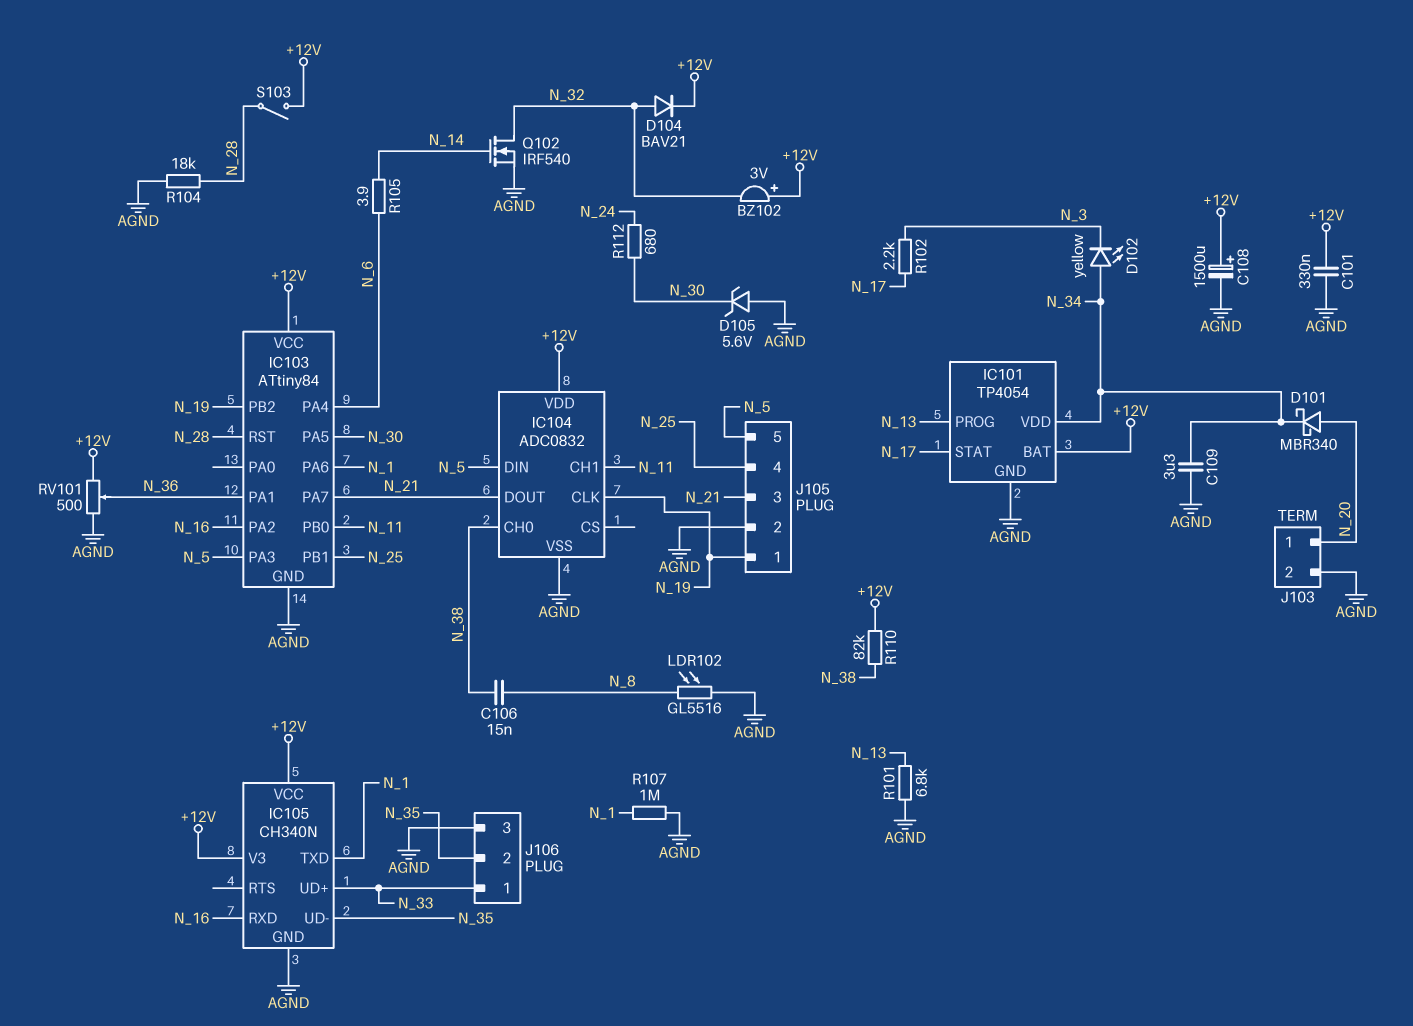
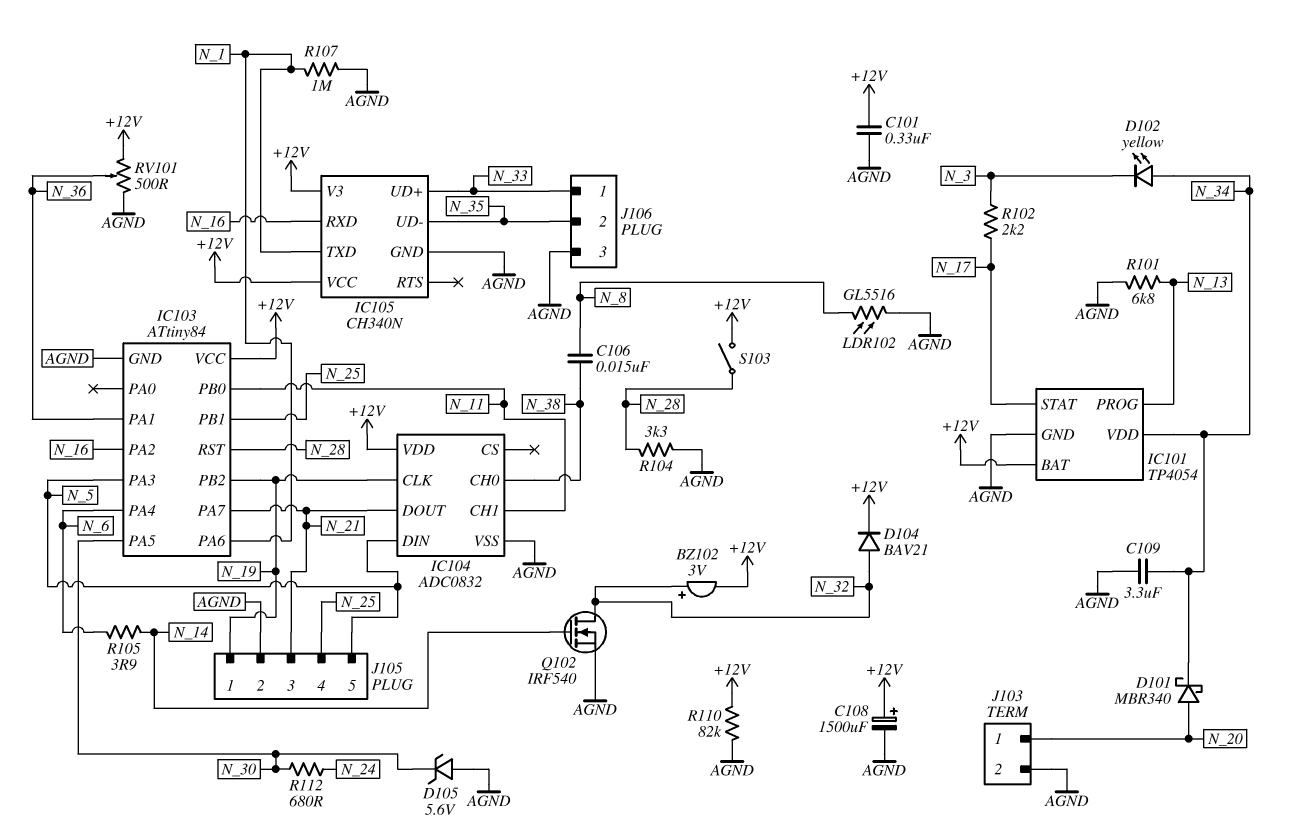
BZ102: buzzer 3V (plus +12V, minus N_32) -> buzzer 3V (plus N_32, minus +12V)
R104: 18k (AGND, N_28) -> 3.3k (AGND, N_28)
R110: 82k (+12V, N_38) -> 82k (+12V, AGND)

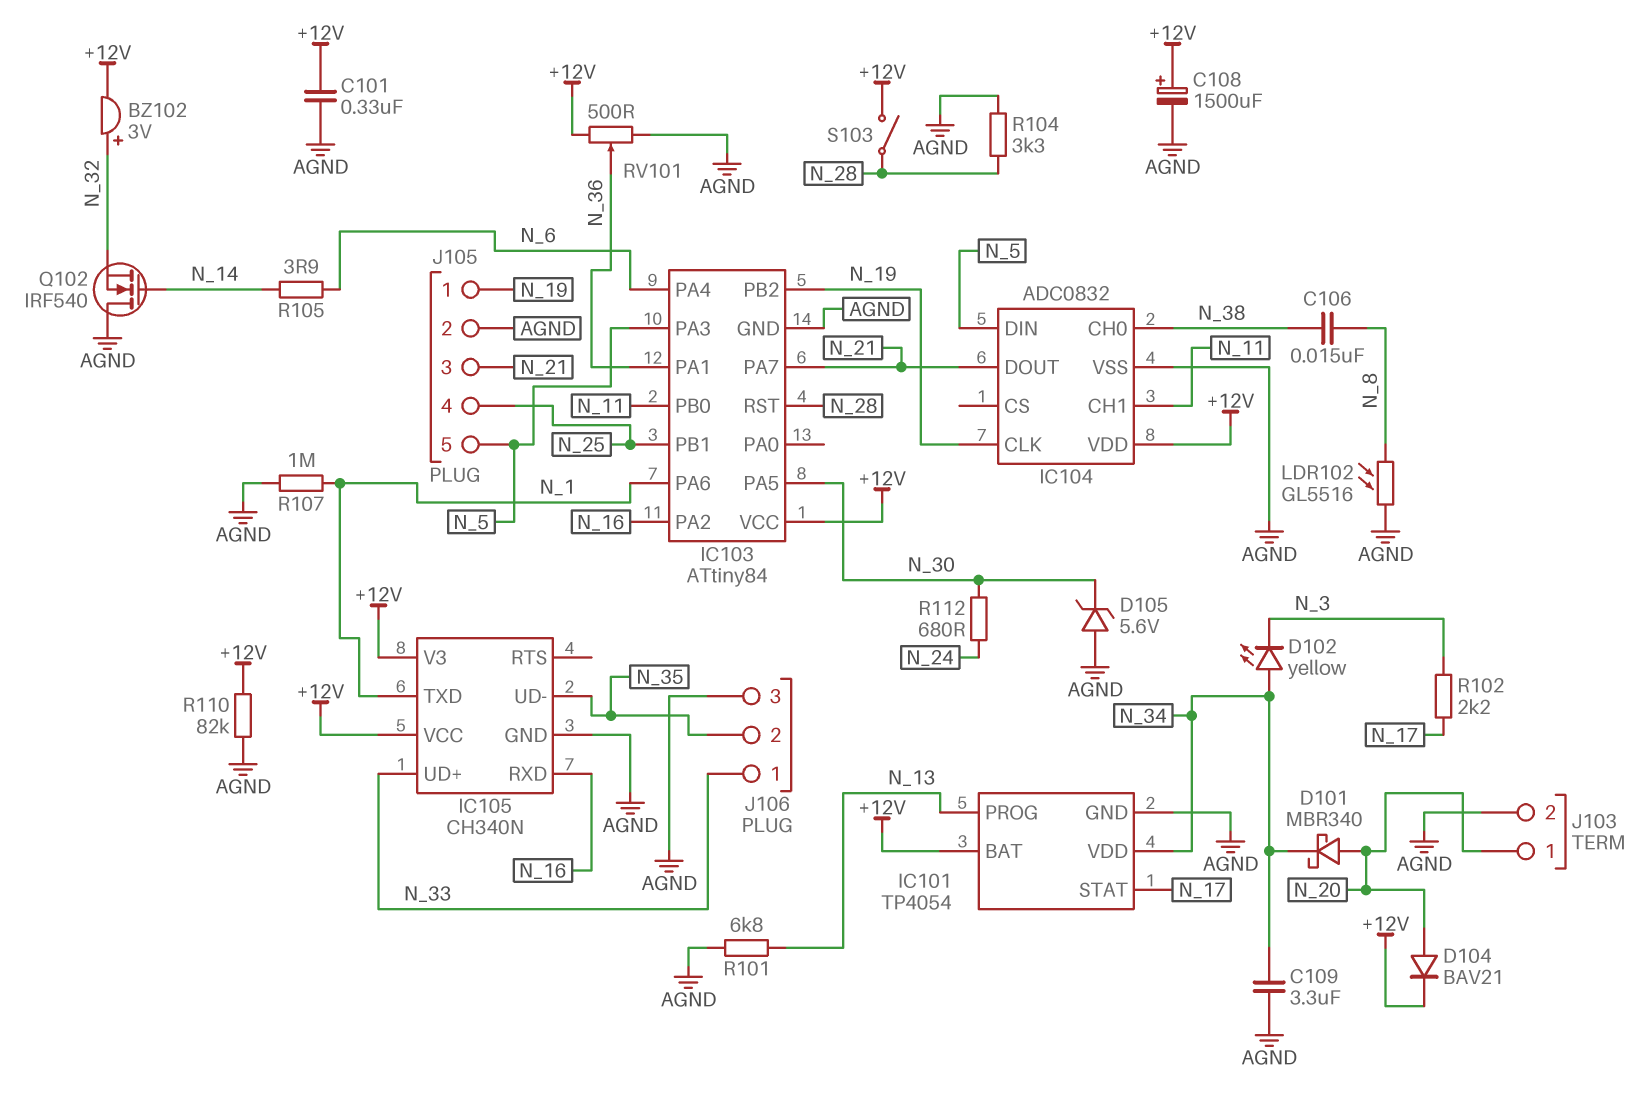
D104: diode BAV21 (A N_32, K +12V) -> diode BAV21 (A N_20, K +12V)
Q102: NMOS IRF540 (G N_14, D N_32, S AGND) -> NMOS IRF540 (G N_14, D AGND, S N_32)

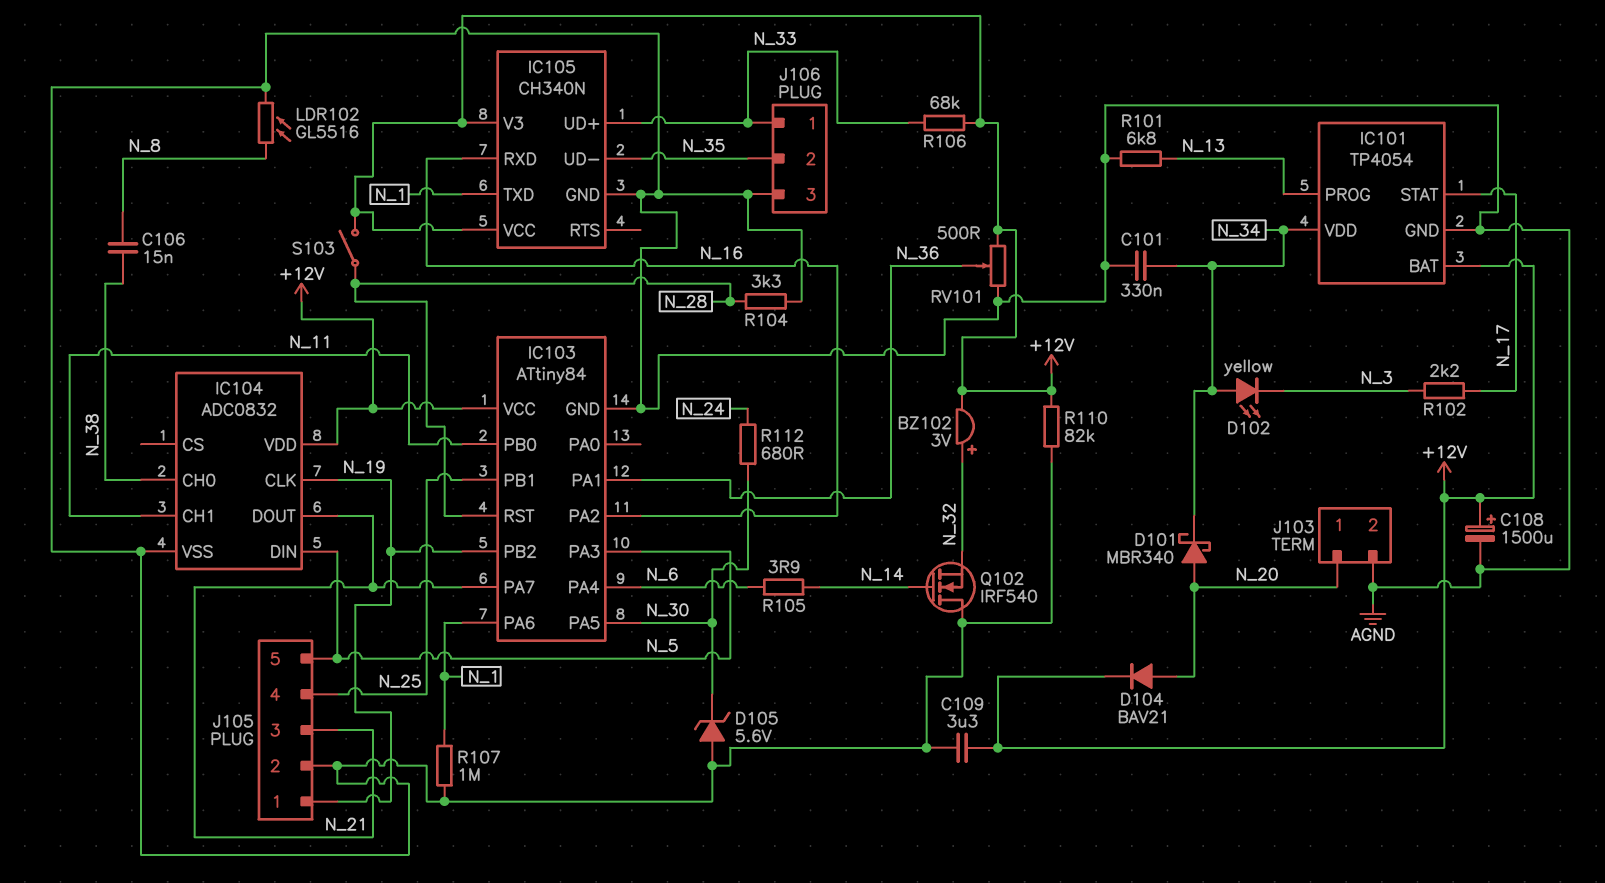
C101: 330nF (+12V, AGND) -> 330nF (AGND, N_34)
C109: 3.3uF (AGND, N_34) -> 3.3uF (+12V, AGND)
R106: none -> 68k (+12V, N_33)

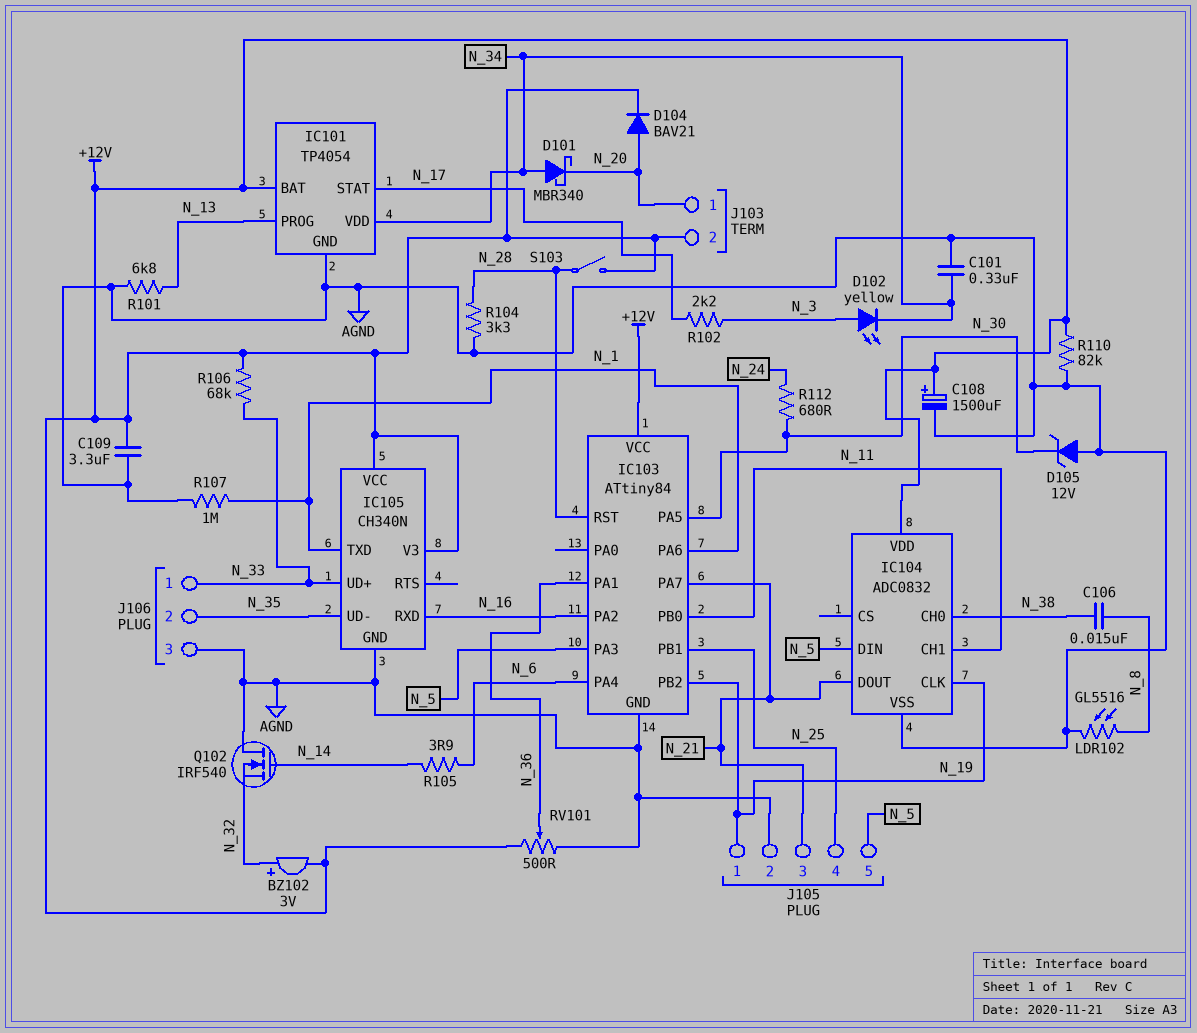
D101: schottky MBR340 (A N_20, K N_34) -> schottky MBR340 (A N_34, K N_20)
D102: LED yellow (A N_34, K N_3) -> LED yellow (A N_3, K N_34)
D105: zener 5.6V (A AGND, K N_30) -> zener 12V (A AGND, K N_30)
J103 pin 2: AGND -> +12V

